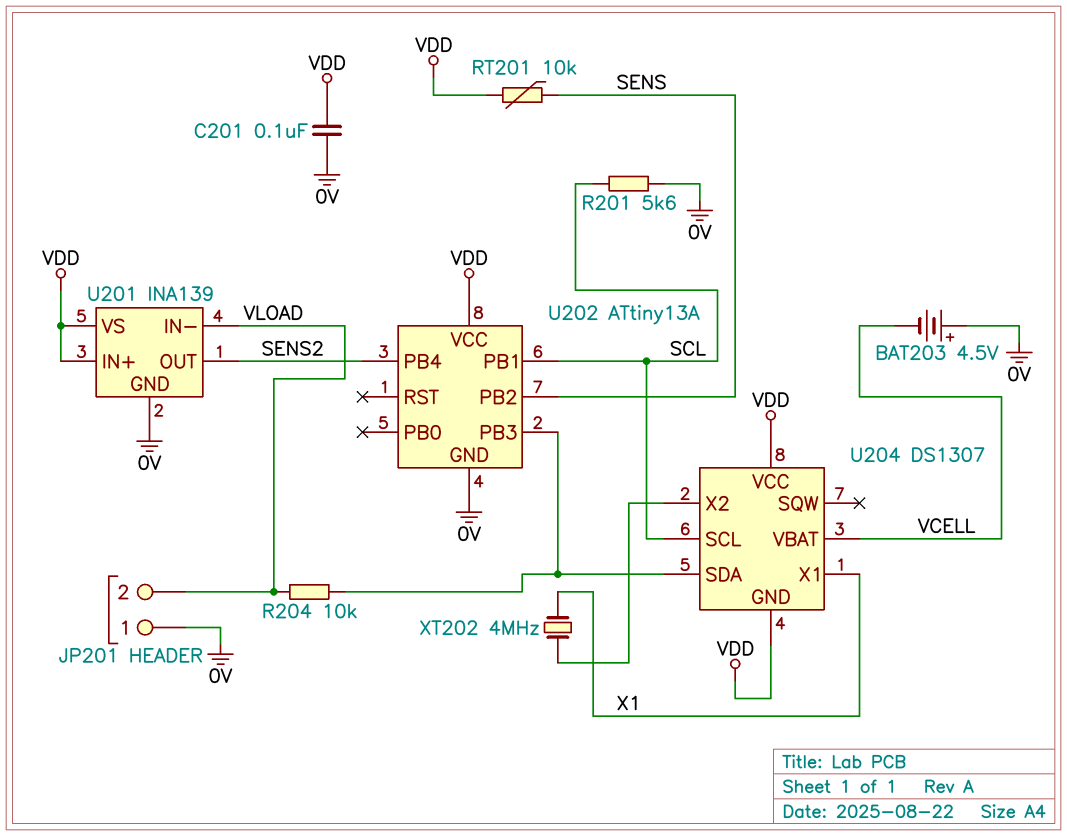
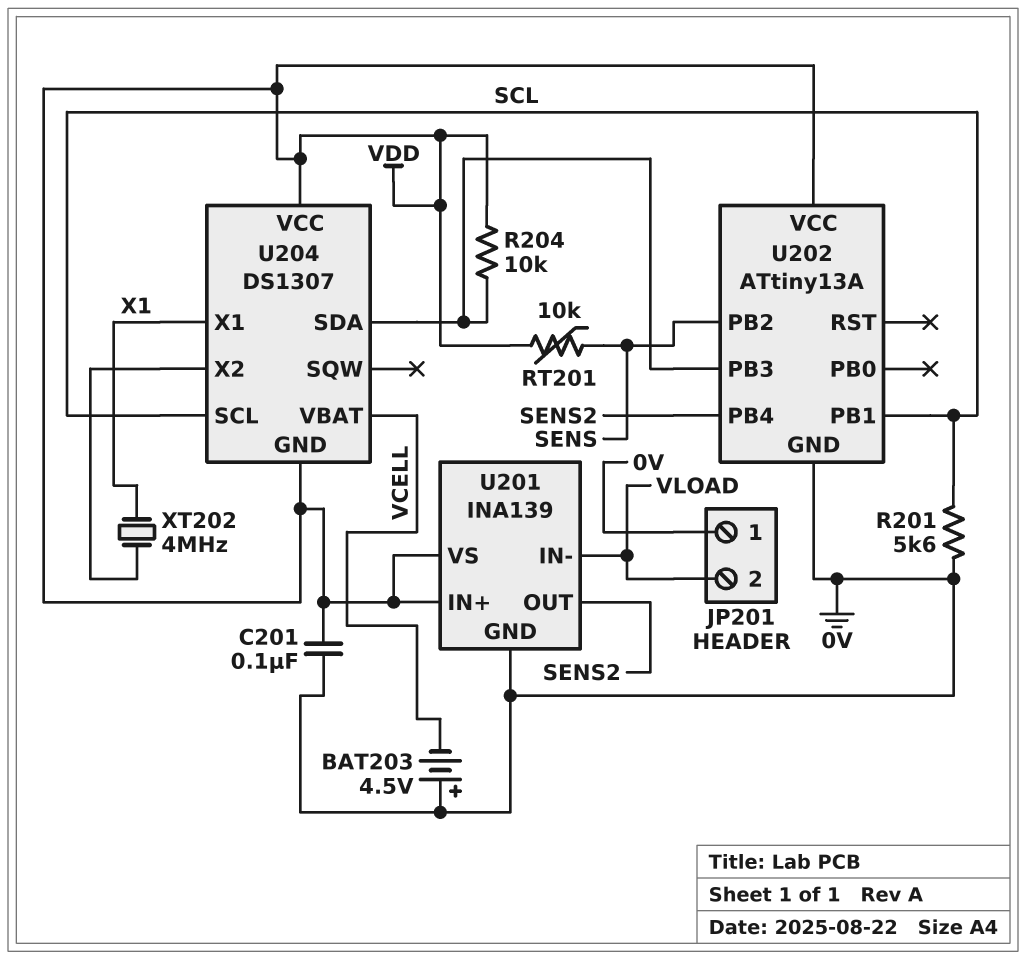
R204: 10k (U202/PB3, VLOAD) -> 10k (U202/PB3, VDD)

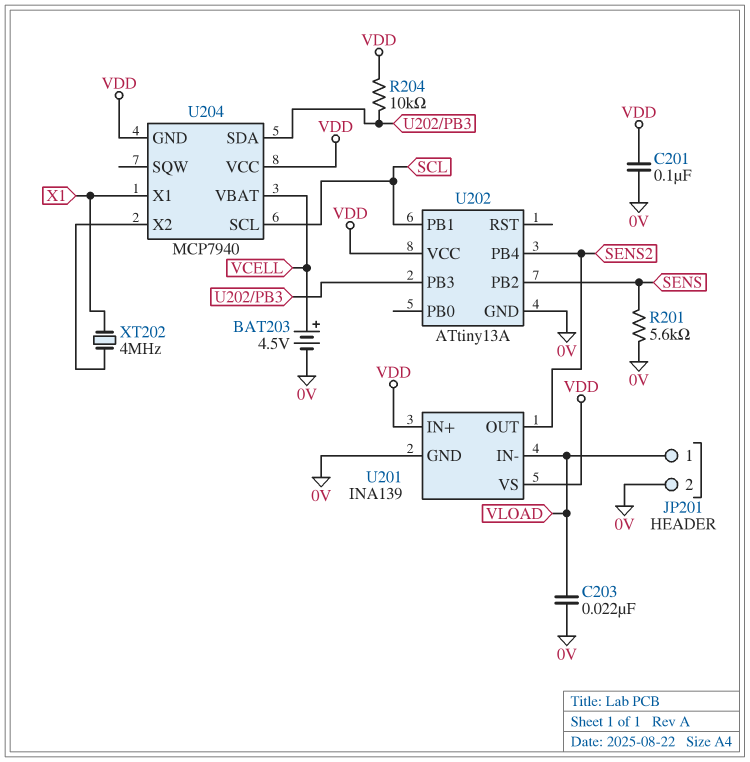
BAT203: 4.5V (plus 0V, minus VCELL) -> 4.5V (plus VCELL, minus 0V)
C203: none -> 22nF (0V, VLOAD)
JP201 pin 1: 0V -> VLOAD
JP201 pin 2: VLOAD -> 0V
R201: 5.6k (0V, SCL) -> 5.6k (0V, SENS)
RT201: 10k (SENS, VDD) -> none
U204: DS1307 -> MCP7940

